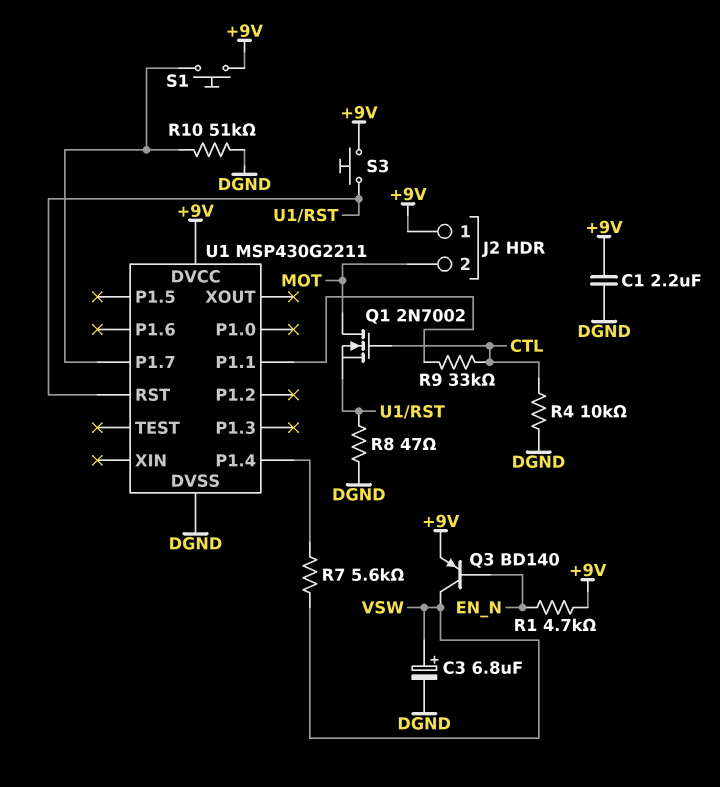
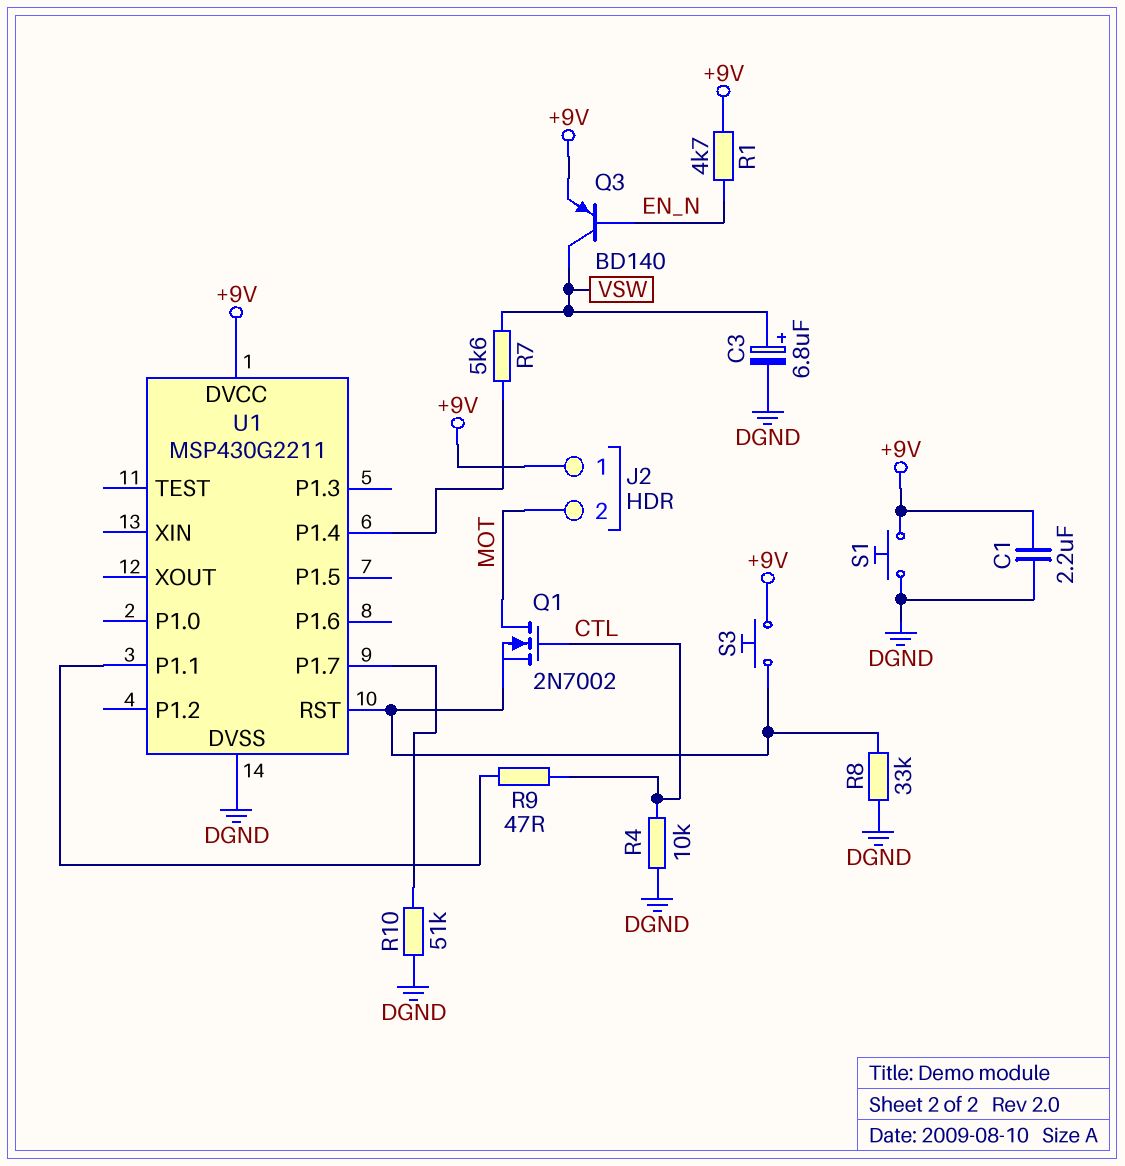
R8: 47 (DGND, U1/RST) -> 33k (DGND, U1/RST)
R9: 33k (CTL, U1/P1.1) -> 47 (CTL, U1/P1.1)
S1: button (+9V, U1/P1.7) -> button (+9V, DGND)

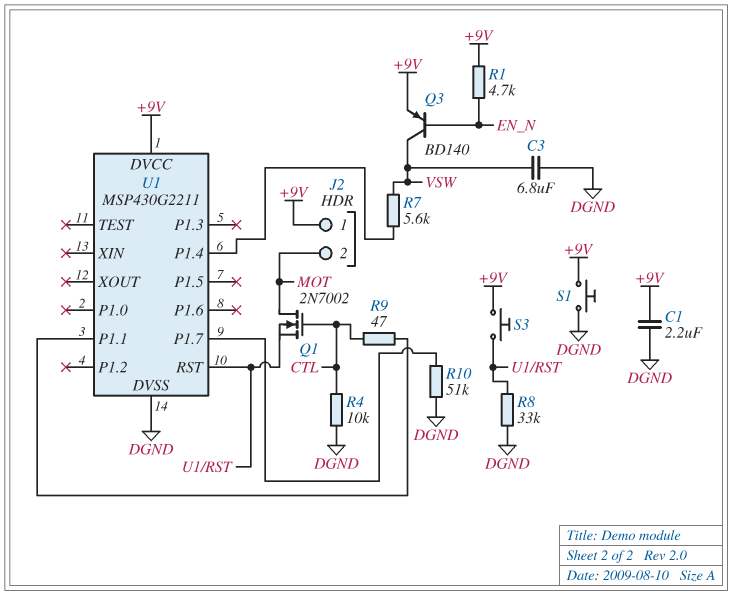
C3: 6.8uF (plus VSW, minus DGND) -> 6.8uF (DGND, VSW)

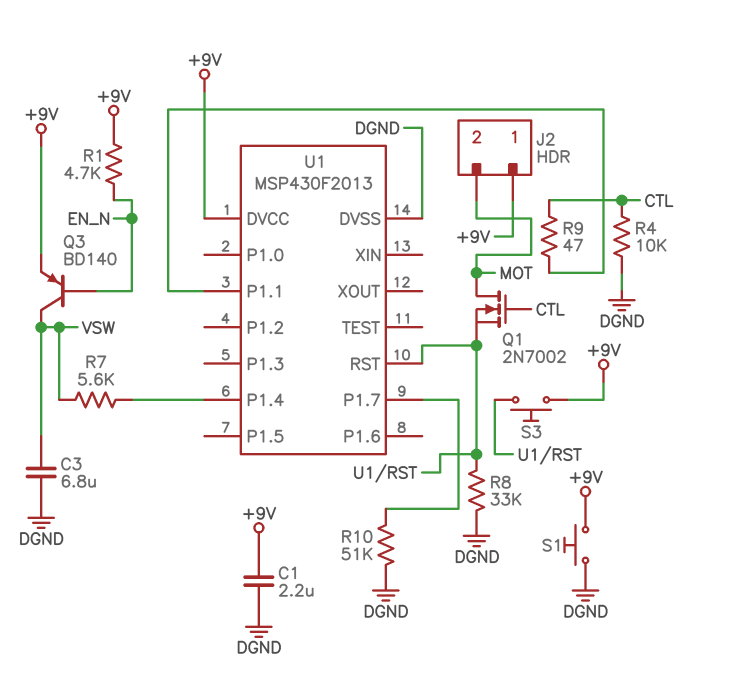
U1: MSP430G2211 -> MSP430F2013

